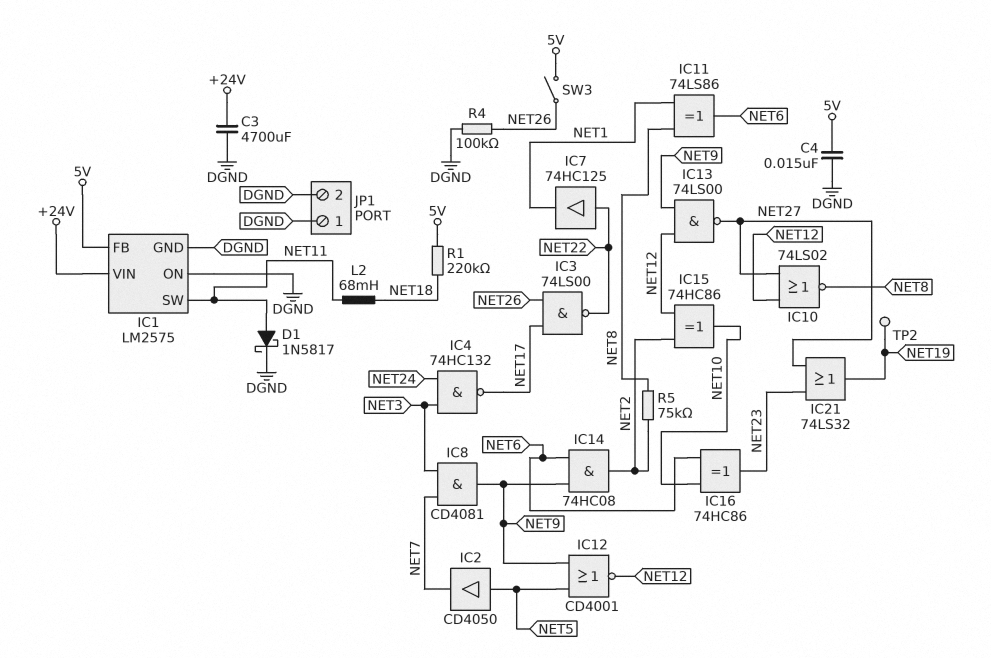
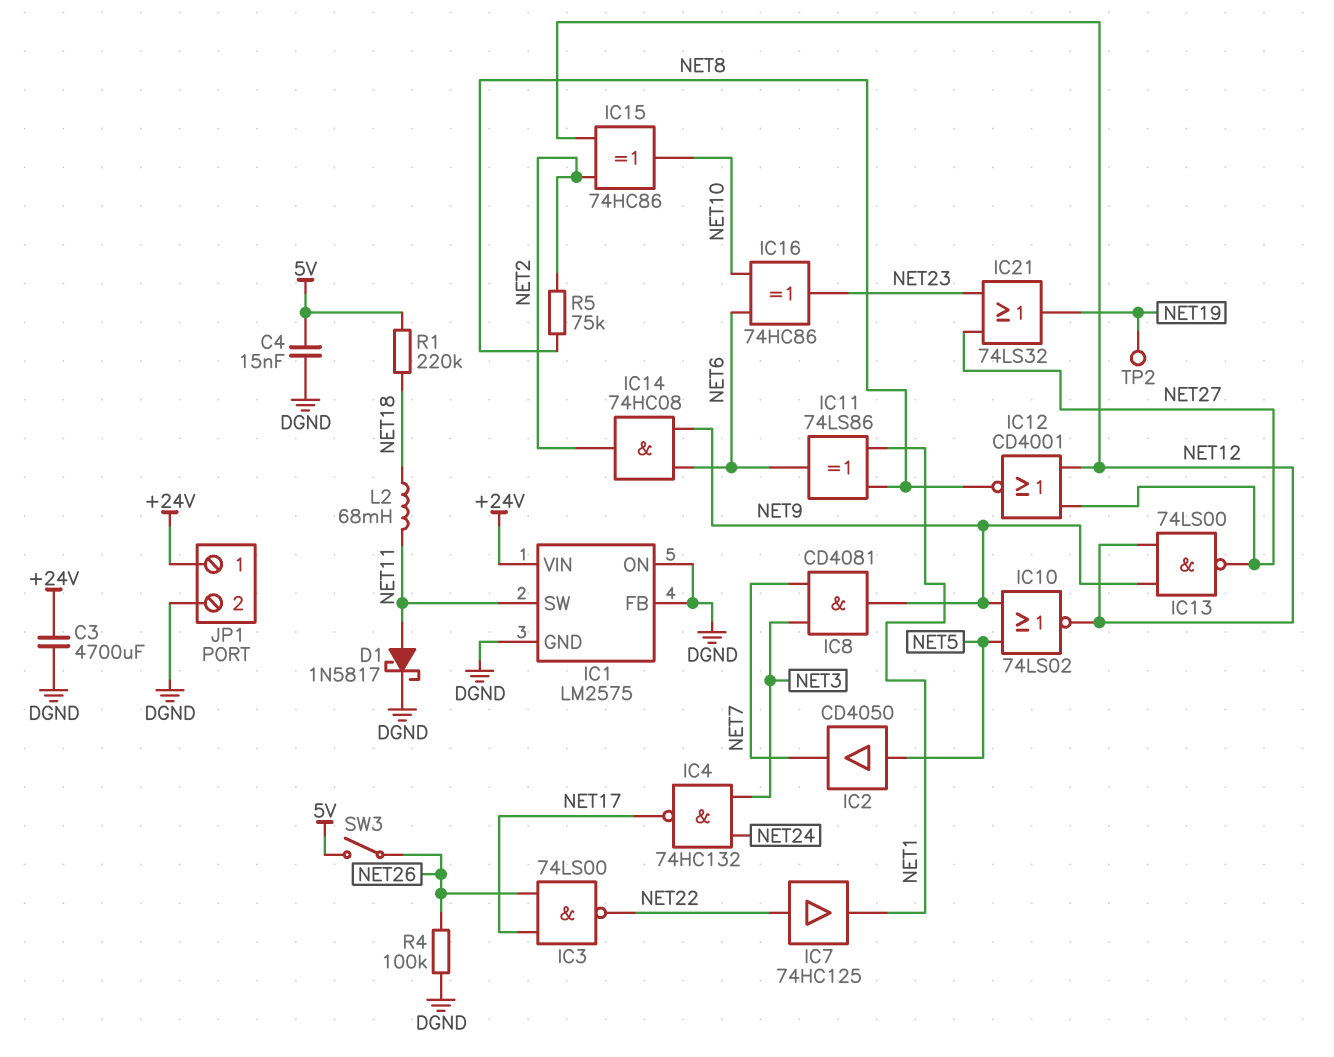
IC1 pin FB: 5V -> DGND
IC10: NOR 74LS02 (in NET12, in NET27, out NET8) -> NOR 74LS02 (in NET5, in NET9, out NET12)
IC12: NOR CD4001 (in NET5, in NET9, out NET12) -> NOR CD4001 (in NET12, in NET27, out NET8)
JP1 pin 1: DGND -> +24V

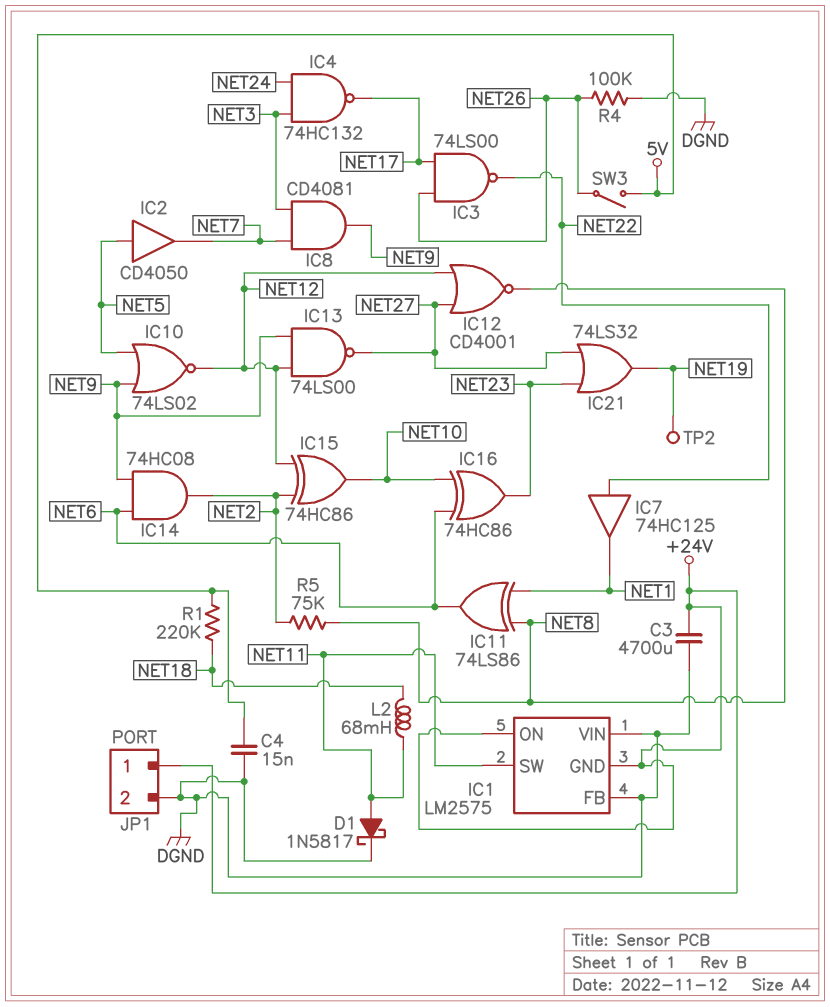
IC1 pin GND: DGND -> +24V
IC1 pin ON: DGND -> +24V
IC1 pin VIN: +24V -> DGND

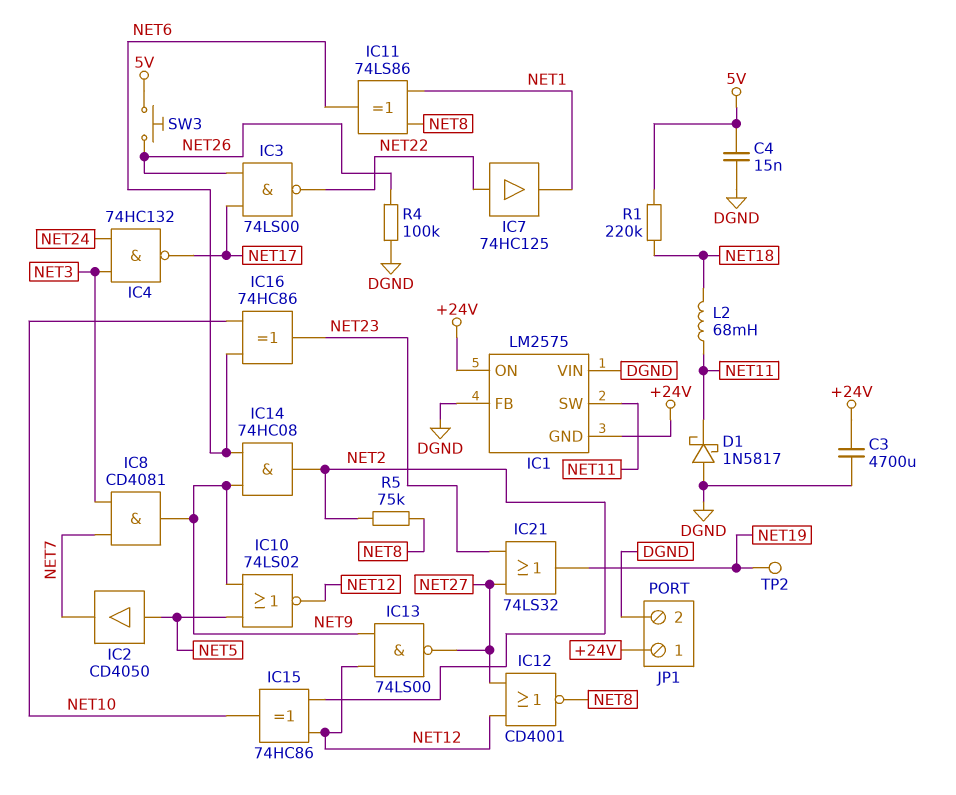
D1: schottky 1N5817 (A NET11, K DGND) -> schottky 1N5817 (A DGND, K NET11)
SW3: switch (5V, NET26) -> button (5V, NET26)

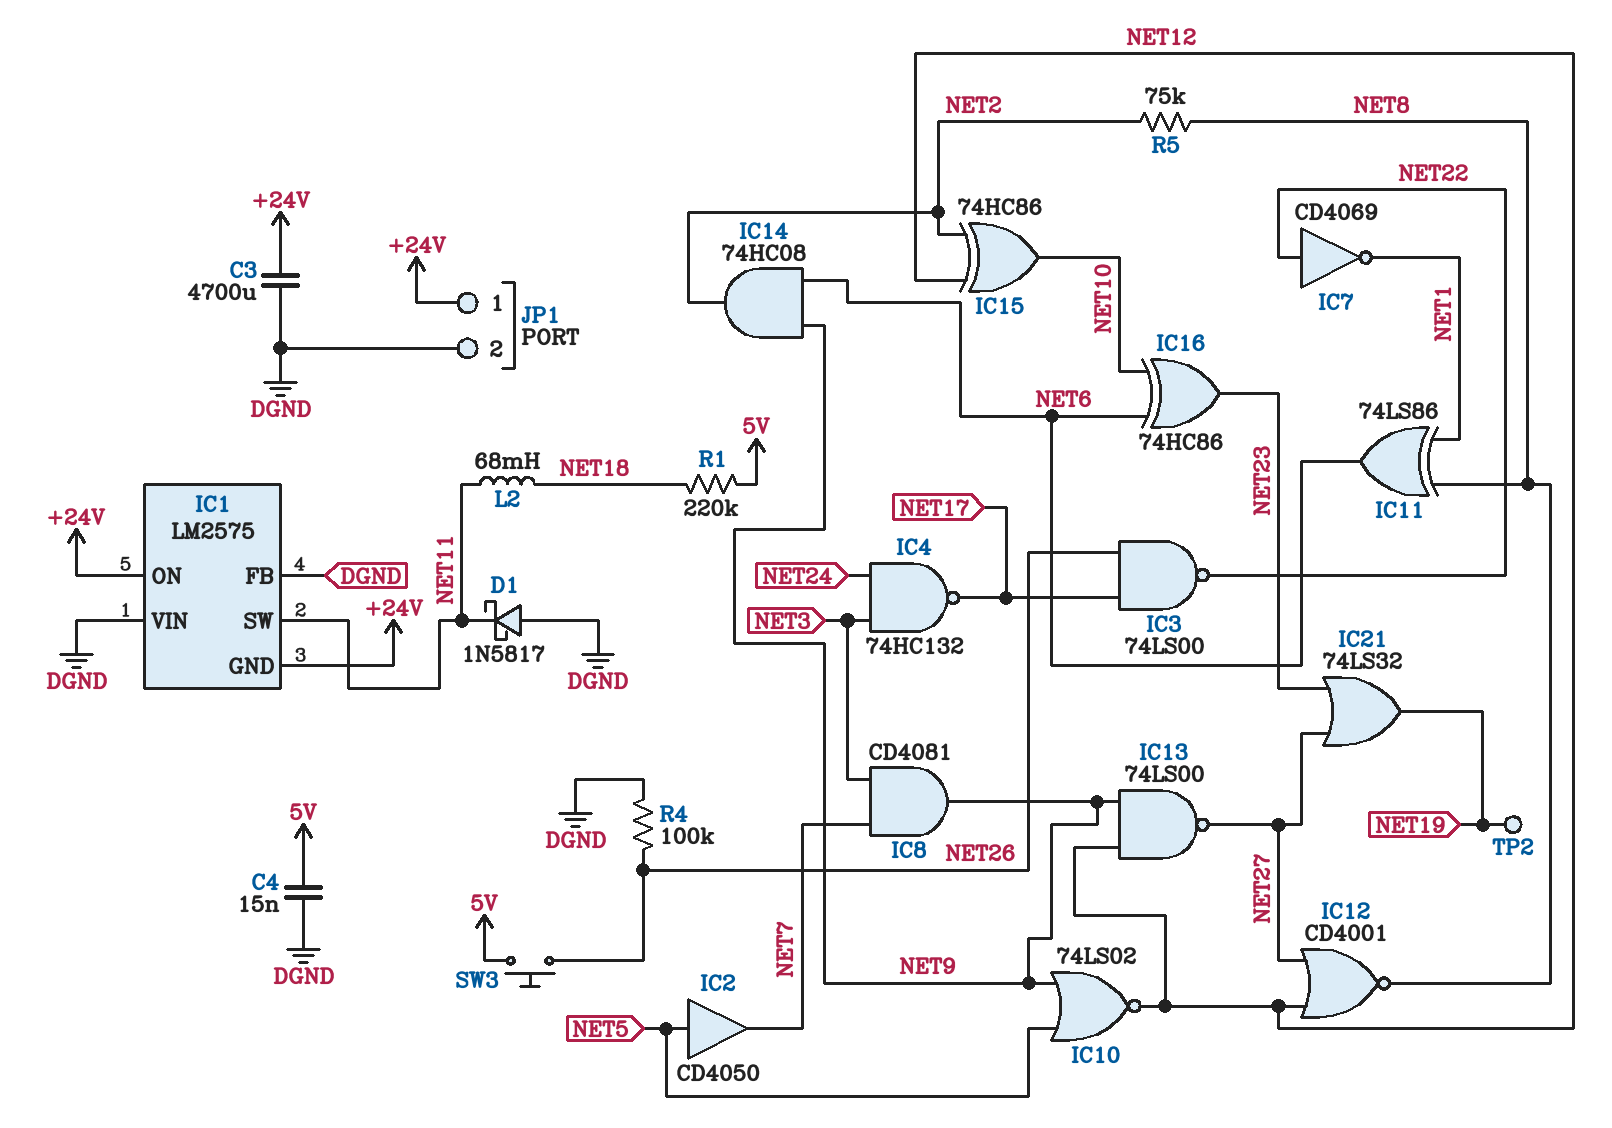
IC7: buffer 74HC125 (in NET22, out NET1) -> NOT CD4069 (in NET22, out NET1)

